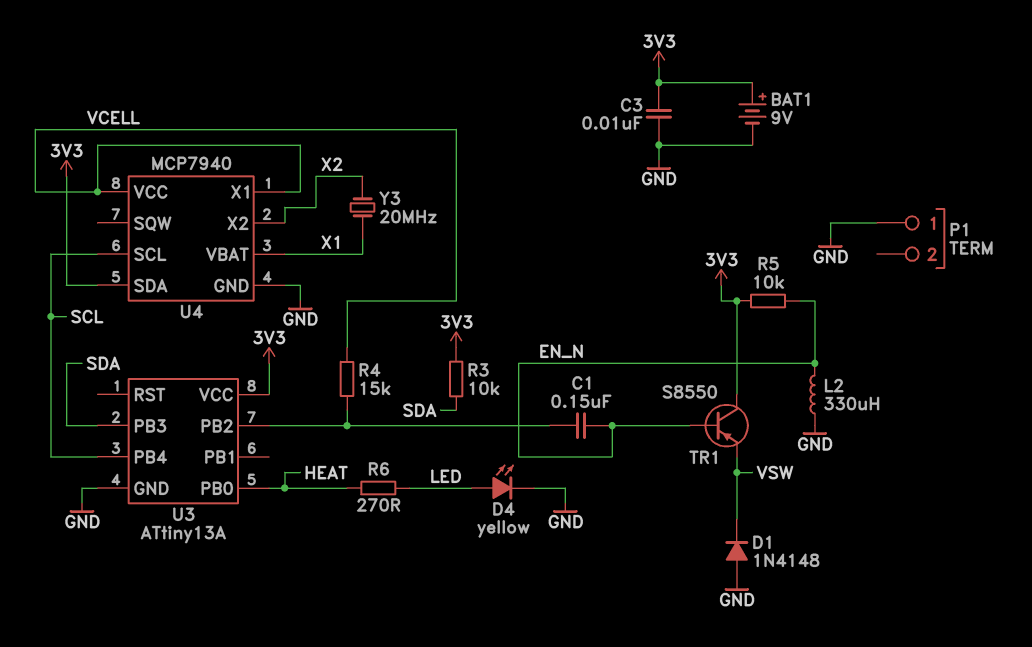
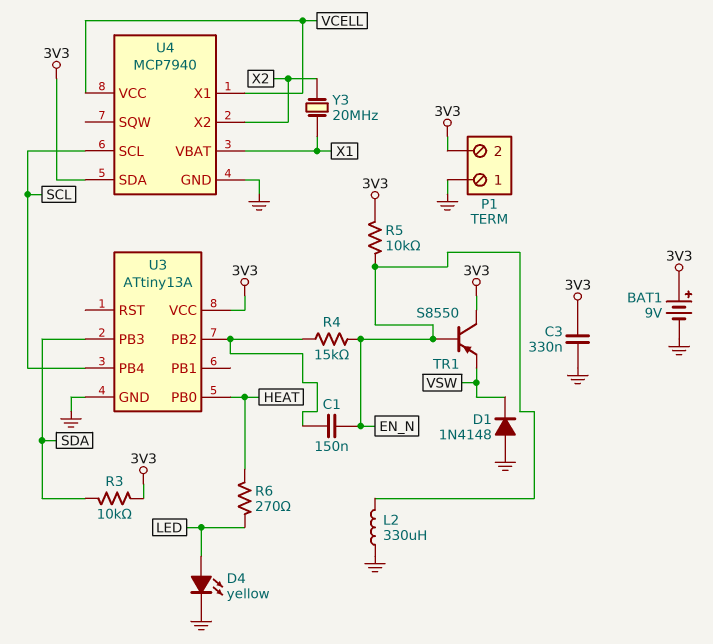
C3: 10nF (3V3, GND) -> 330nF (3V3, GND)
P1 pin 2: none -> 3V3
R4: 15k (U3/PB2, VCELL) -> 15k (EN_N, U3/PB2)

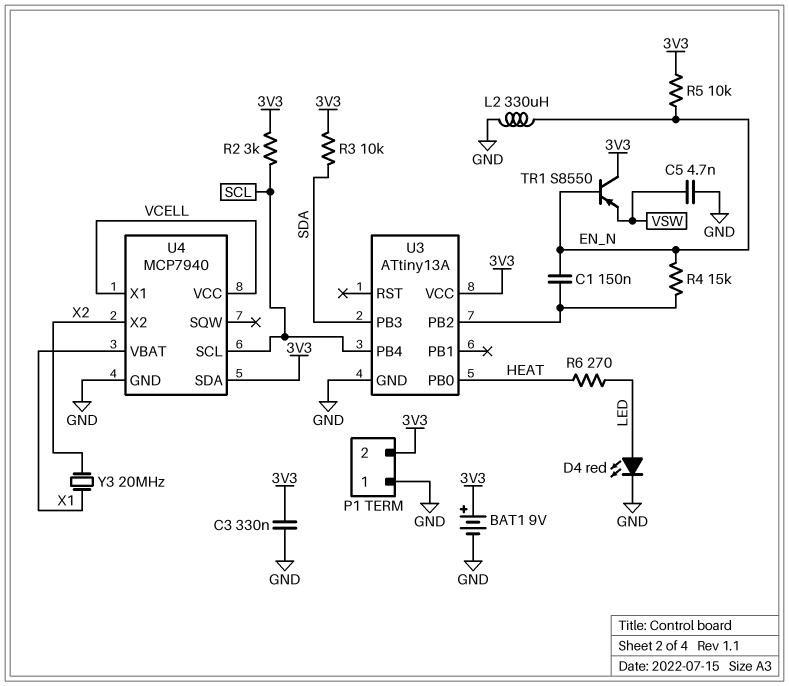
C5: none -> 4.7nF (GND, VSW)
D1: diode 1N4148 (A GND, K VSW) -> none
D4: LED yellow (A LED, K GND) -> LED red (A LED, K GND)
R2: none -> 3k (3V3, SCL)

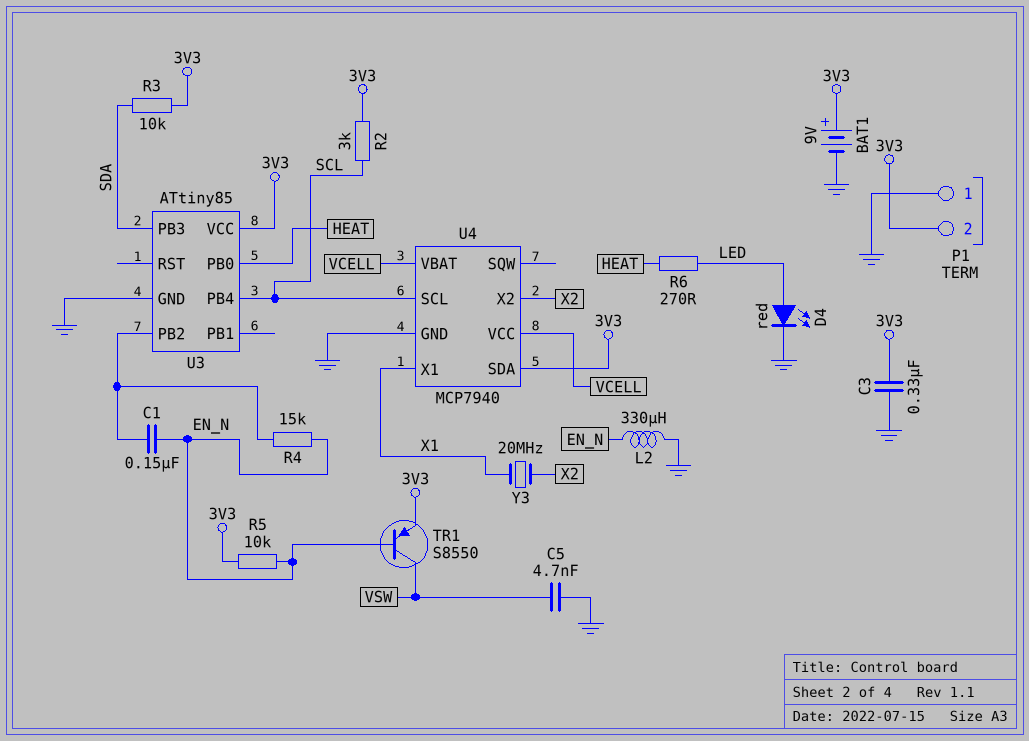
TR1: PNP S8550 (B EN_N, C 3V3, E VSW) -> PNP S8550 (B EN_N, C VSW, E 3V3)
U3: ATtiny13A -> ATtiny85
U4 pin VBAT: X1 -> VCELL
U4 pin X1: VCELL -> X1

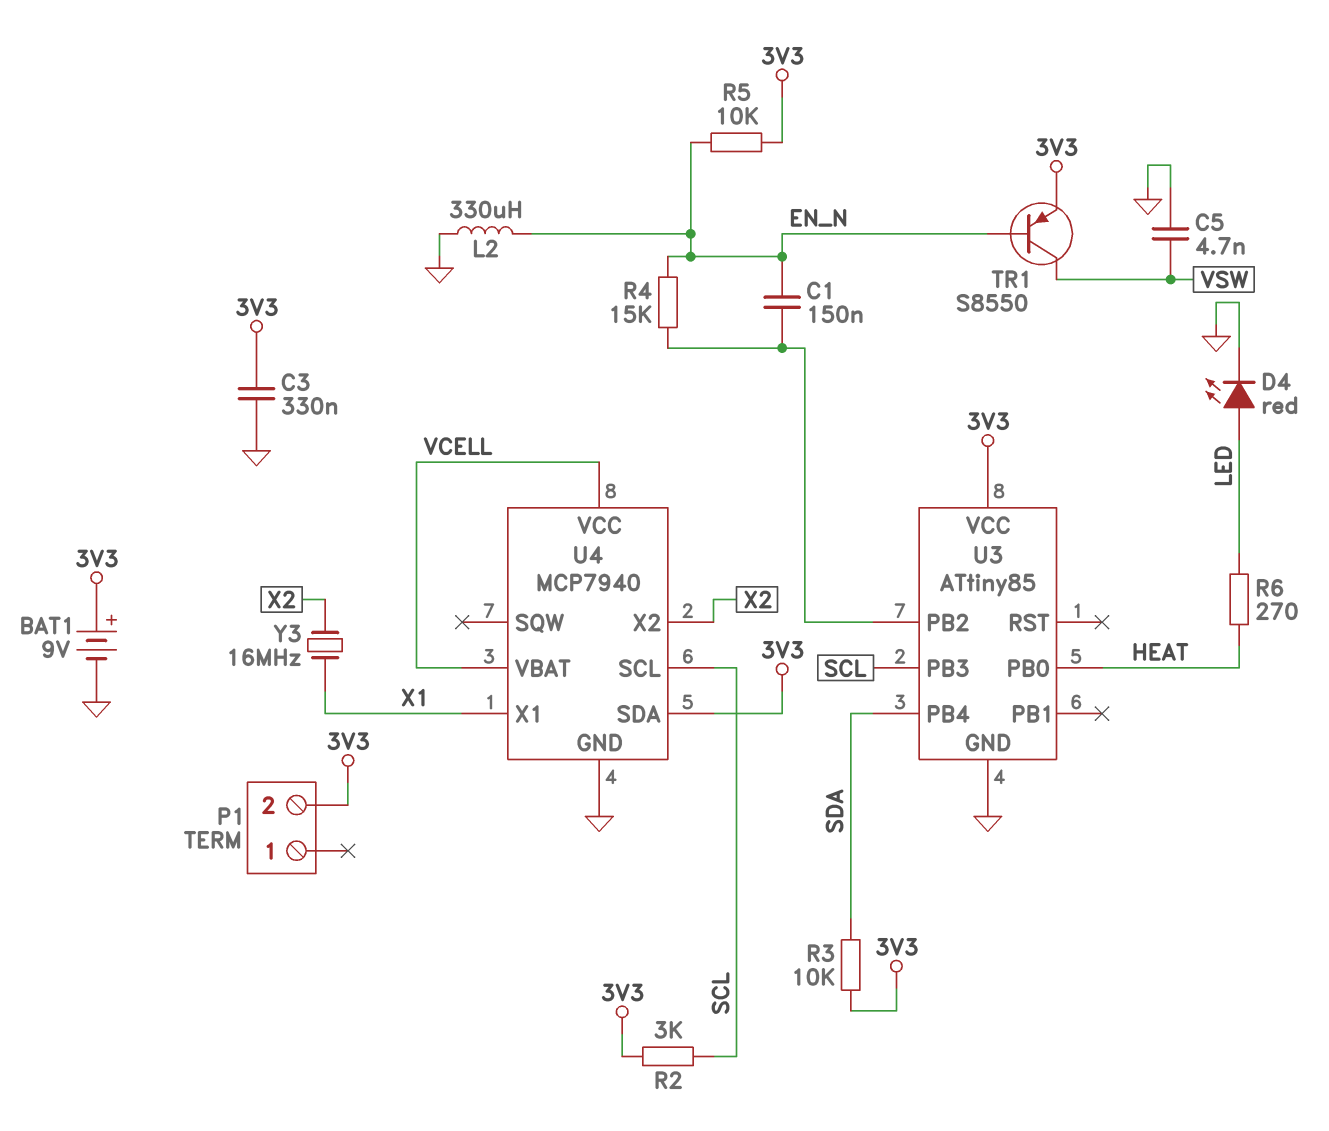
P1 pin 1: GND -> none
U3 pin PB3: SDA -> SCL
U3 pin PB4: SCL -> SDA
Y3: 20MHz (X1, X2) -> 16MHz (X1, X2)

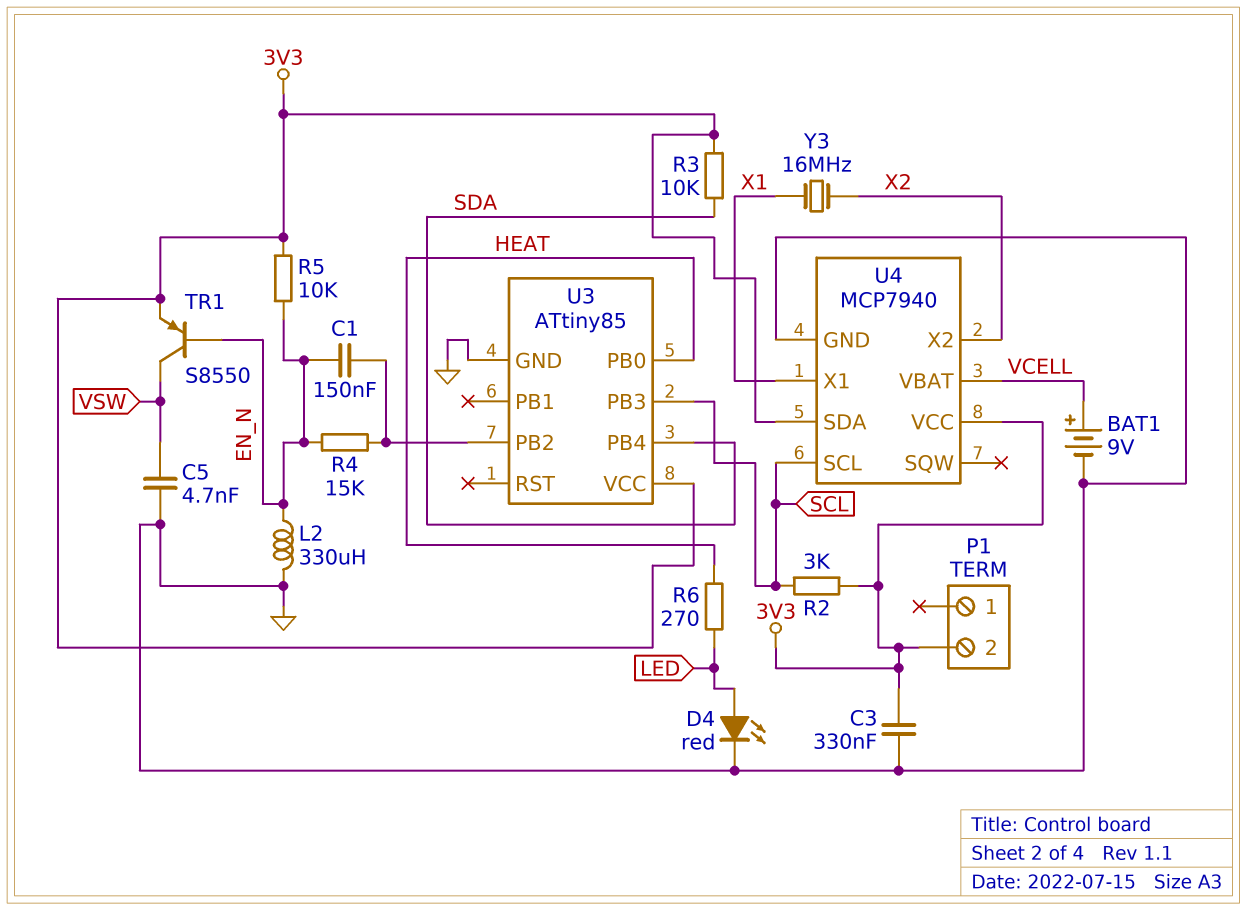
BAT1: 9V (plus 3V3, minus GND) -> 9V (plus VCELL, minus GND)
U4 pin VCC: VCELL -> 3V3

